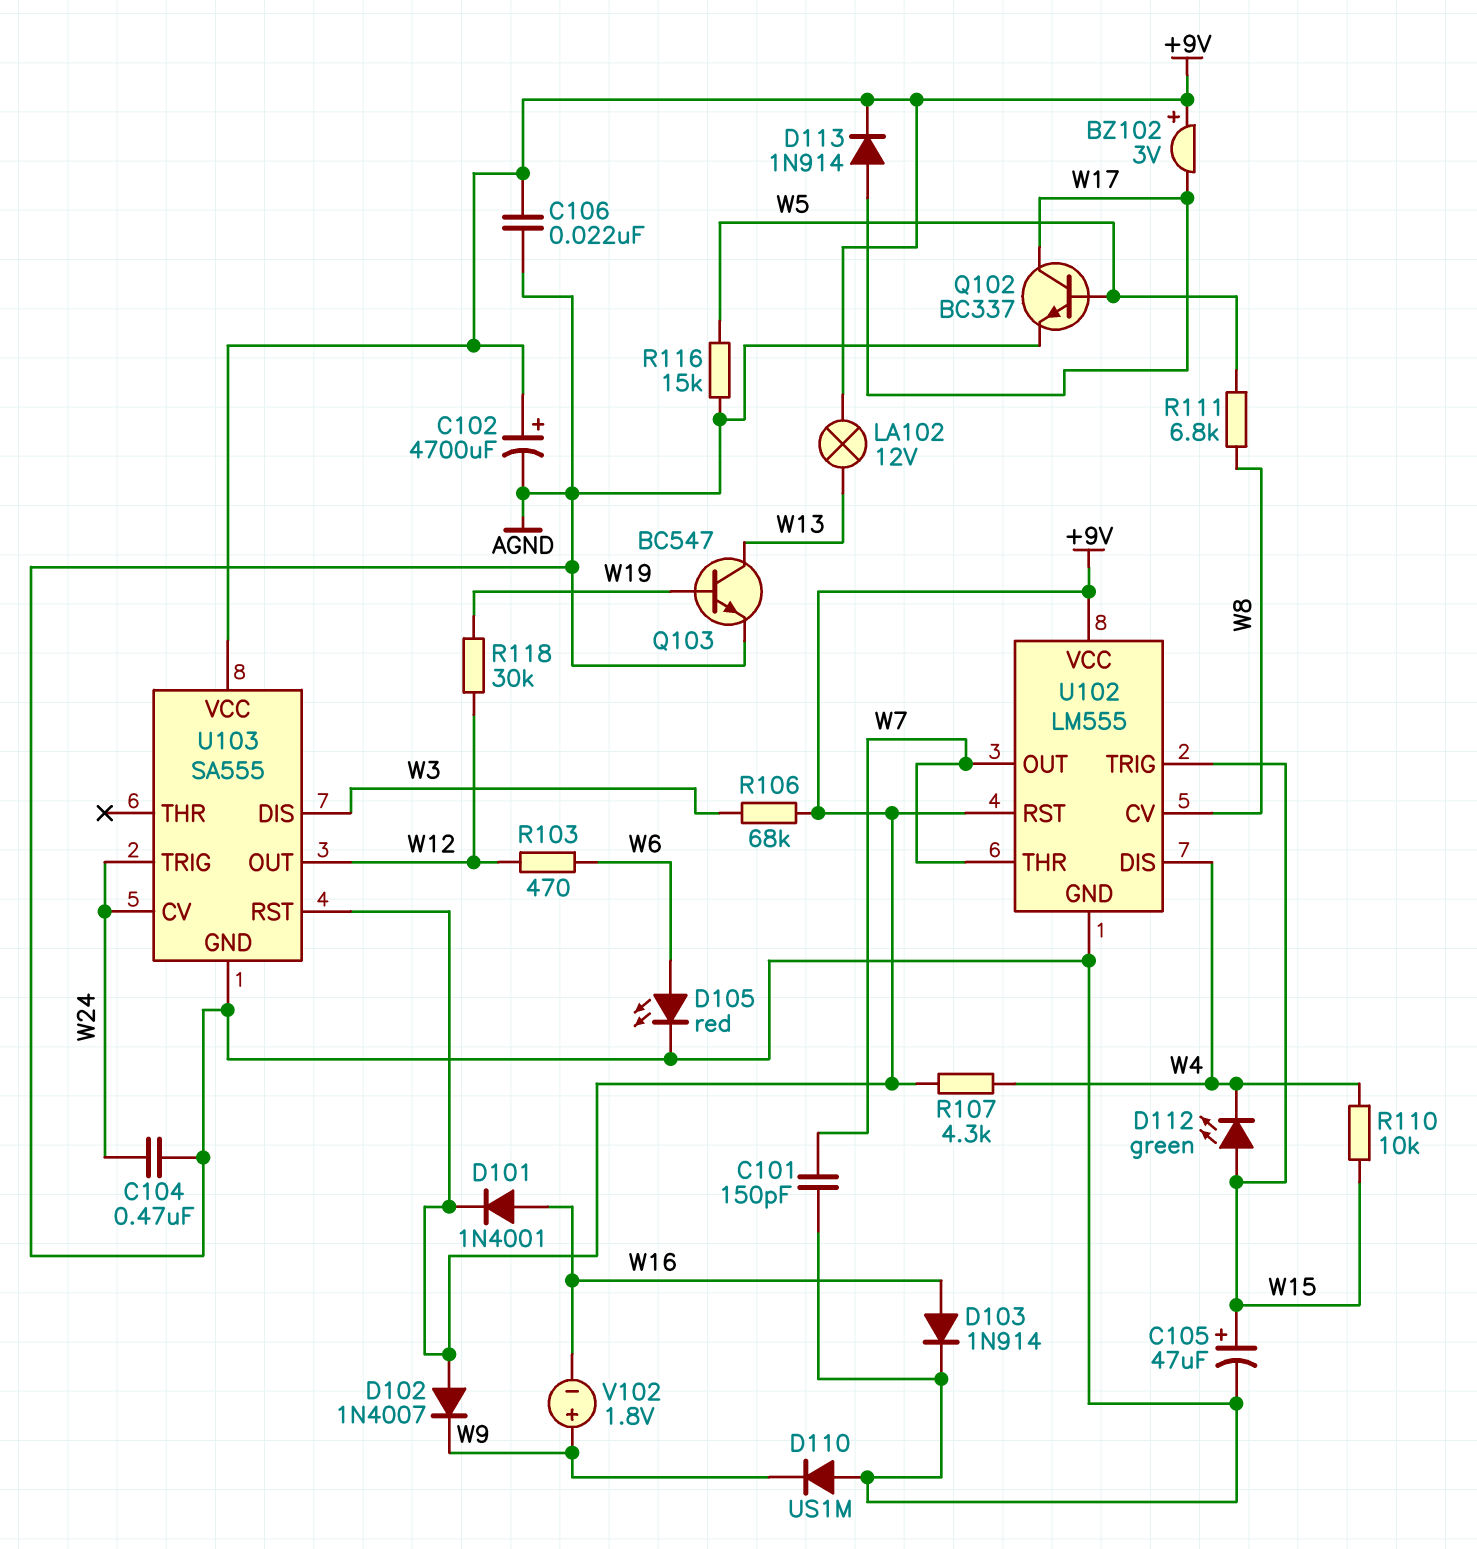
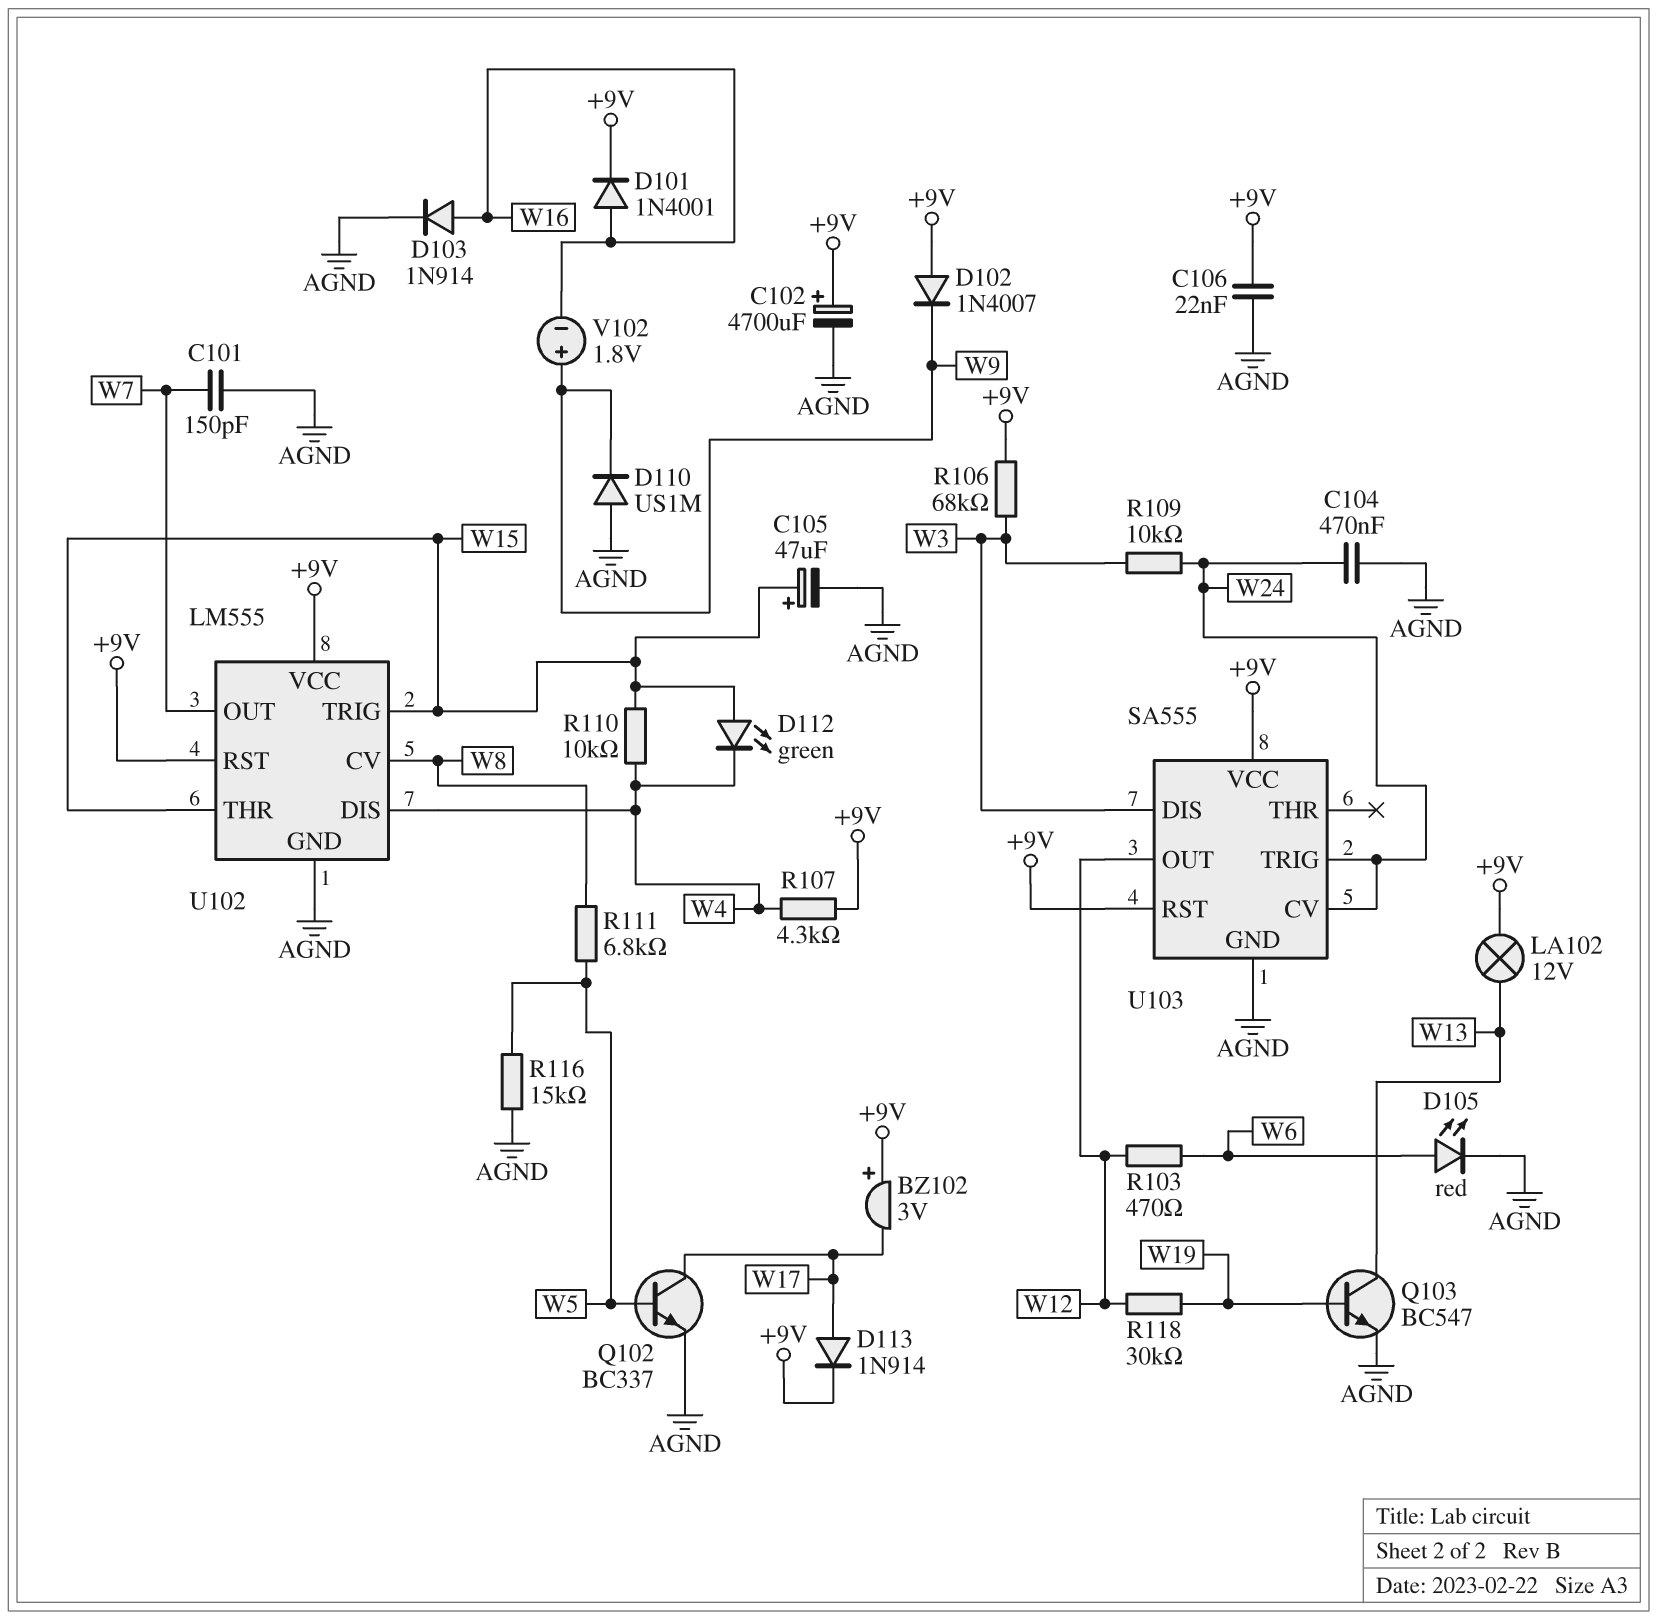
R109: none -> 10k (W3, W24)
U102 pin THR: W7 -> W15

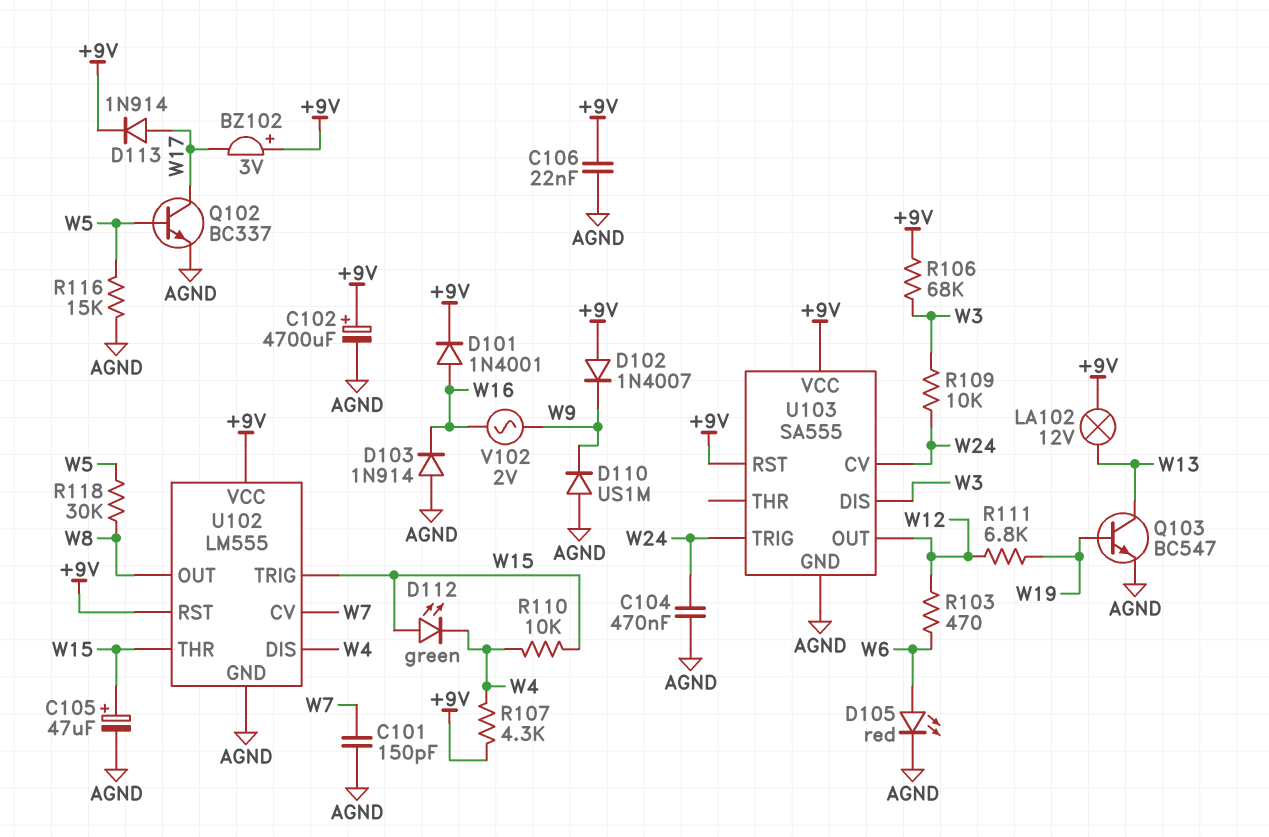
D103: diode 1N914 (A W16, K AGND) -> diode 1N914 (A AGND, K W16)
R111: 6.8k (W5, W8) -> 6.8k (W12, W19)
R118: 30k (W12, W19) -> 30k (W5, W8)
U102 pin CV: W8 -> W7
U102 pin OUT: W7 -> W8
V102: 1.8V (plus W9, minus W16) -> AC 2V (W9, W16)

